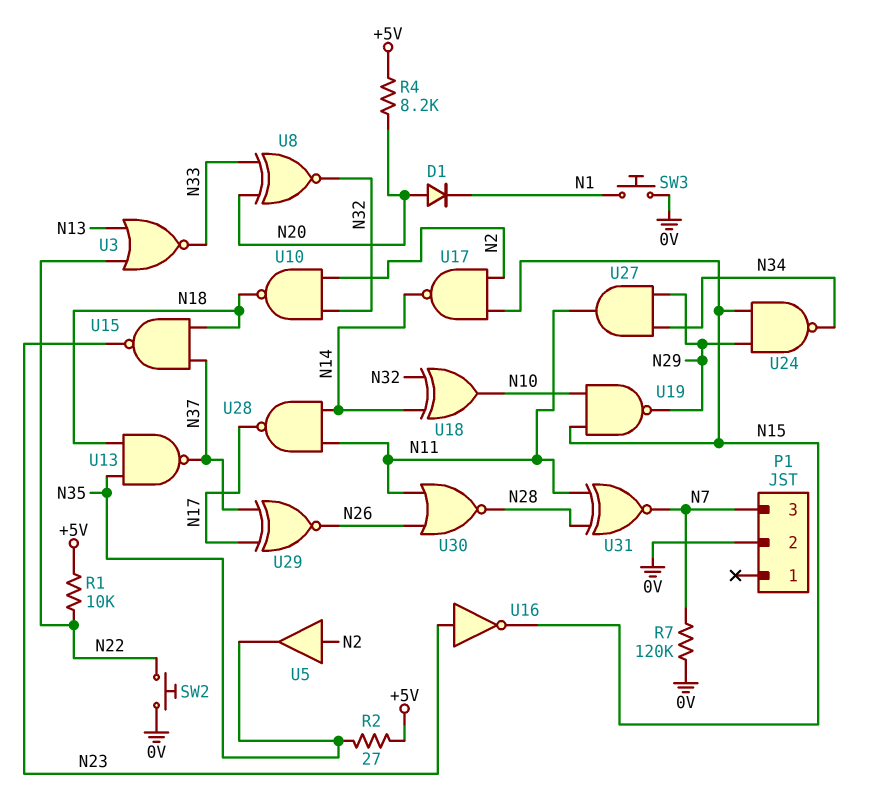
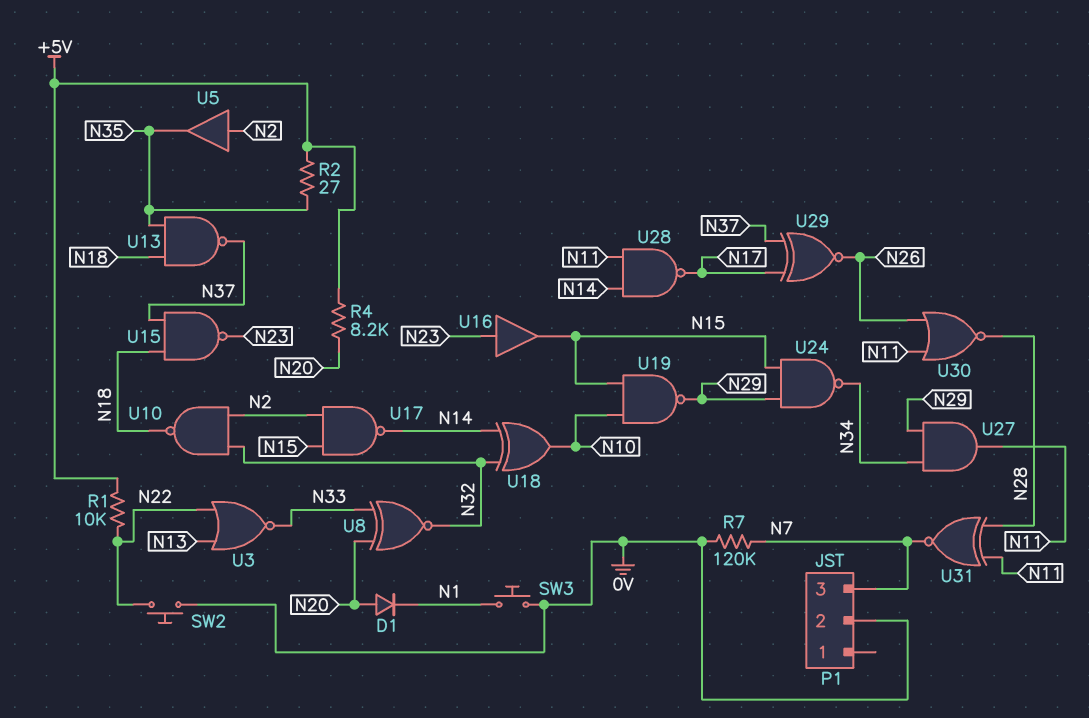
U16: NOT (in N23, out N15) -> buffer (in N23, out N15)

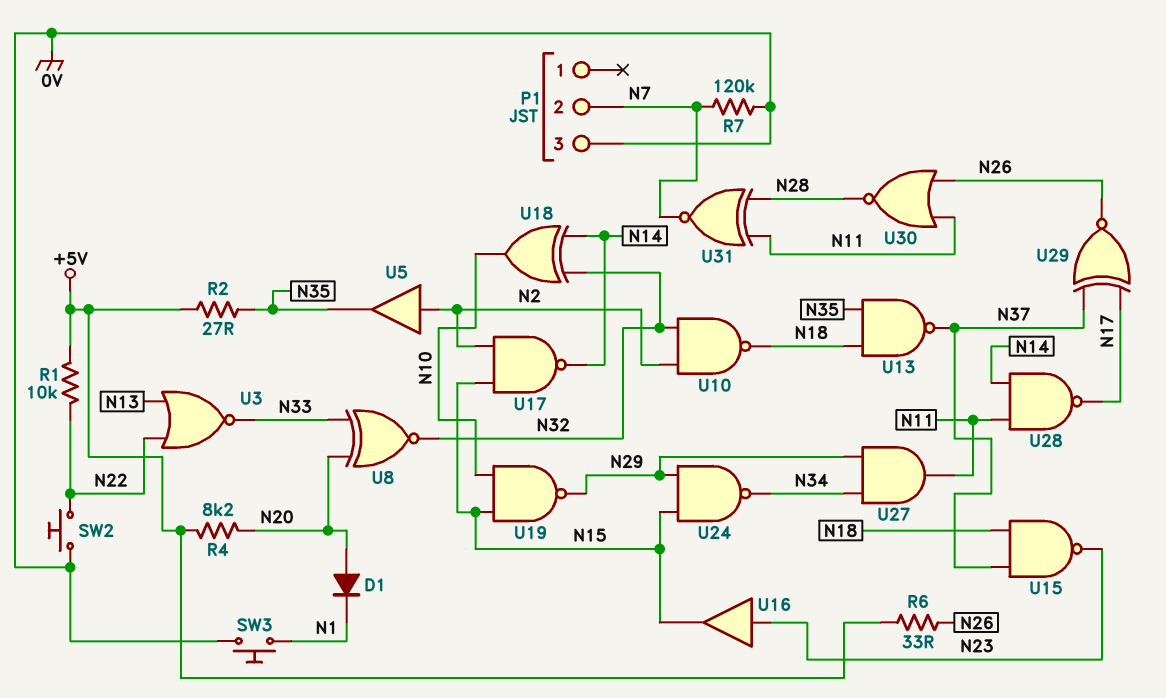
P1 pin 2: 0V -> N7
P1 pin 3: N7 -> 0V
R6: none -> 33 (+5V, N26)

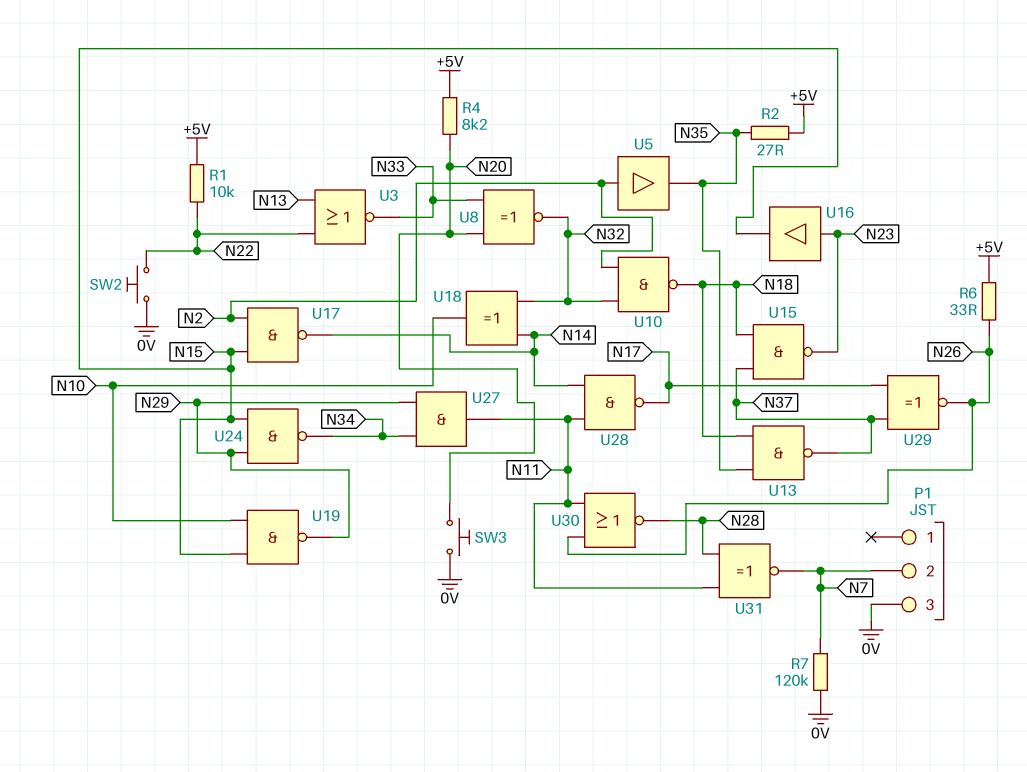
D1: diode (A N20, K N1) -> none
SW3: button (0V, N1) -> button (0V, N20)

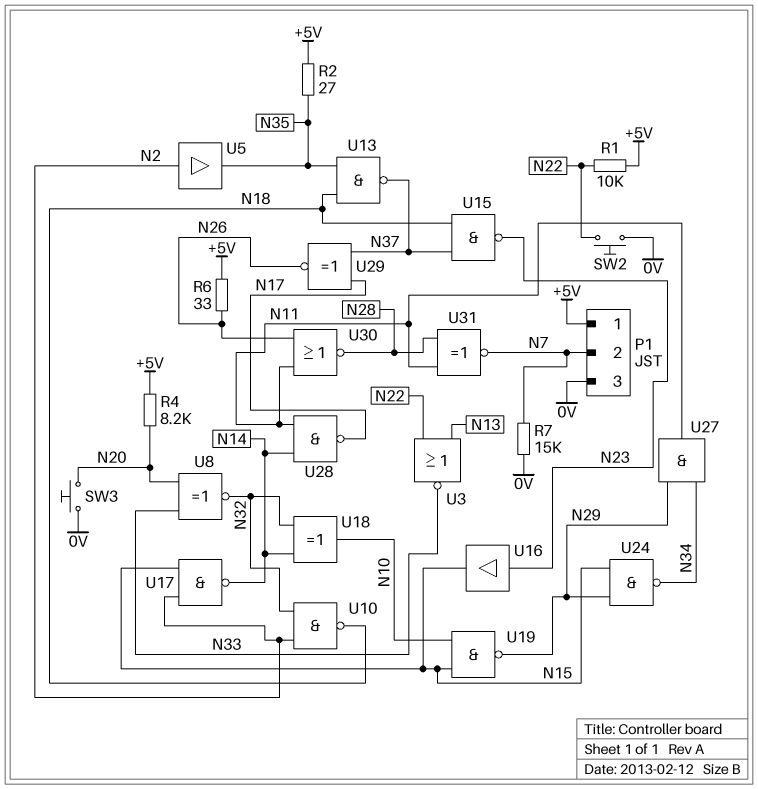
P1 pin 1: none -> +5V
R7: 120k (0V, N7) -> 15k (0V, N7)

